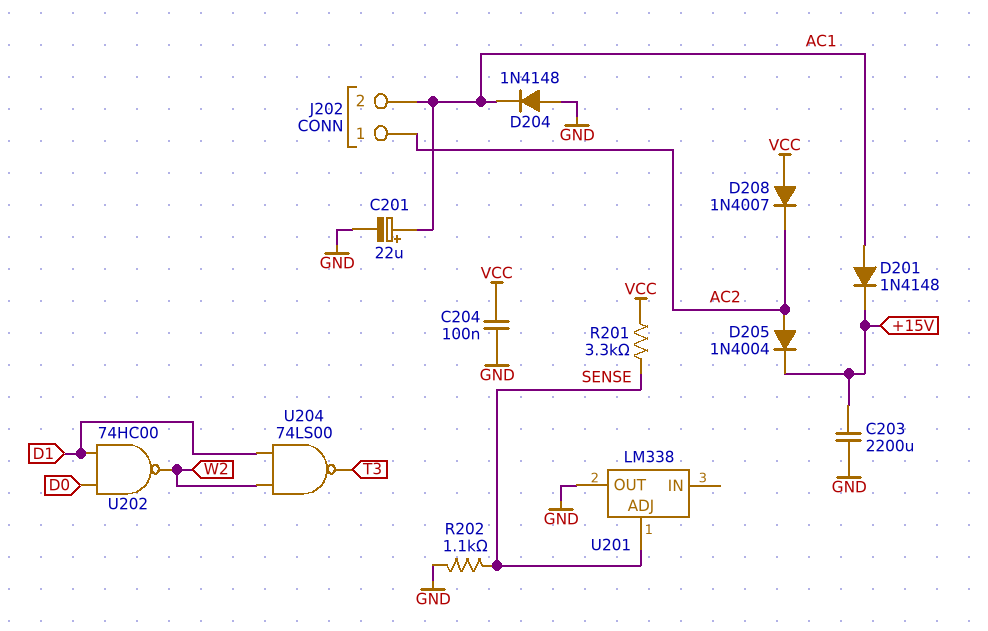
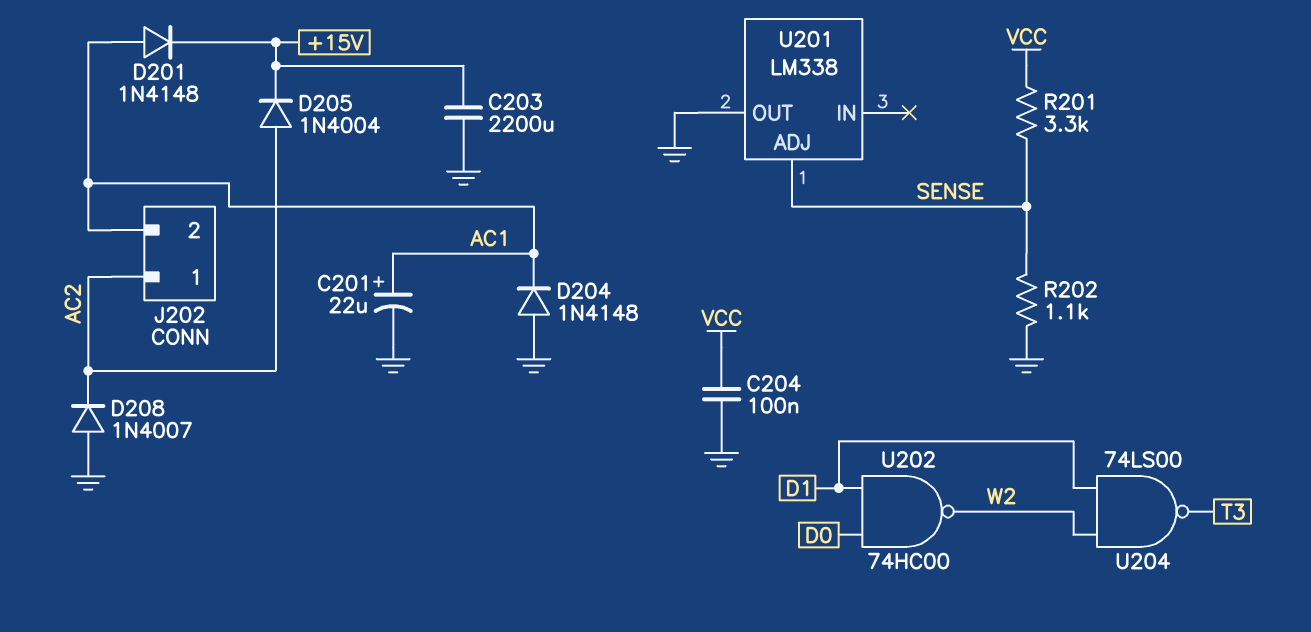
D208: diode 1N4007 (A VCC, K AC2) -> diode 1N4007 (A GND, K AC2)

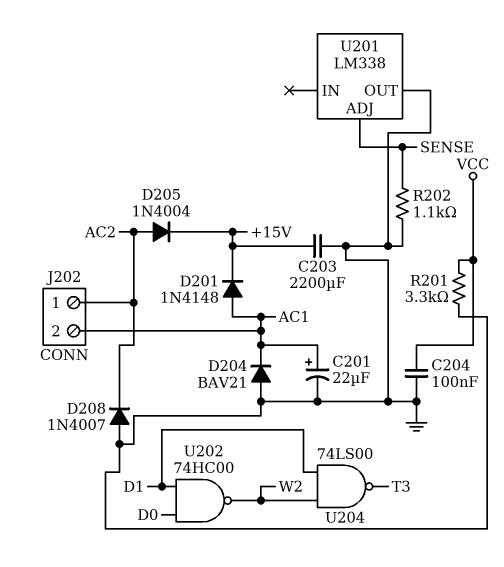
D204: diode 1N4148 (A GND, K AC1) -> diode BAV21 (A GND, K AC1)
R201: 3.3k (SENSE, VCC) -> 3.3k (GND, VCC)

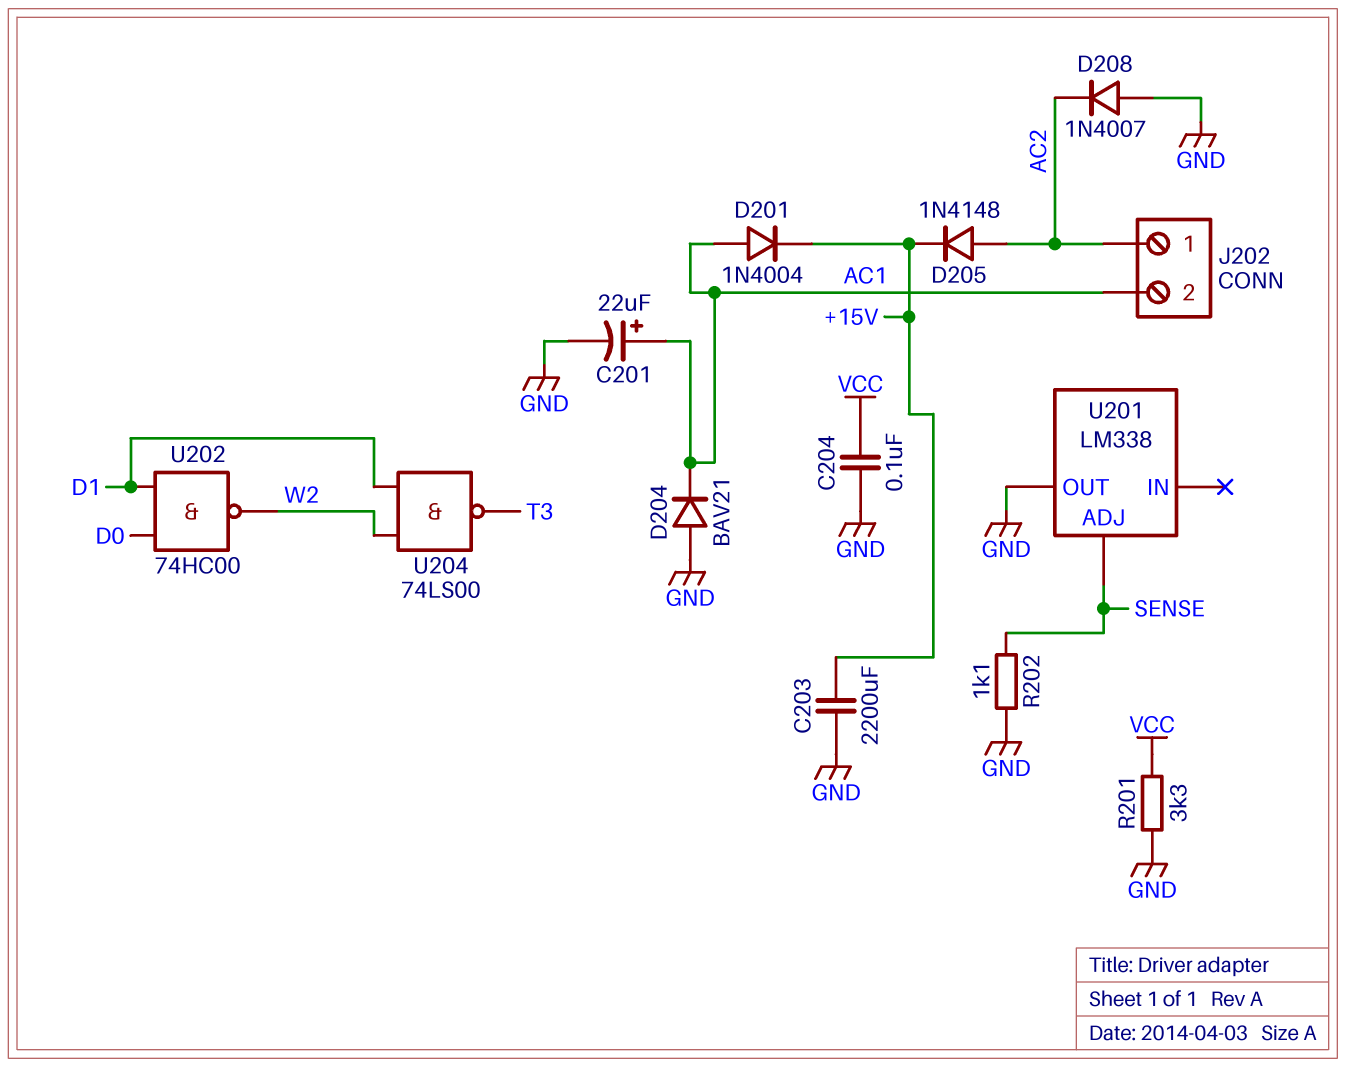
D201: diode 1N4148 (A AC1, K +15V) -> diode 1N4004 (A AC1, K +15V)
D205: diode 1N4004 (A AC2, K +15V) -> diode 1N4148 (A AC2, K +15V)

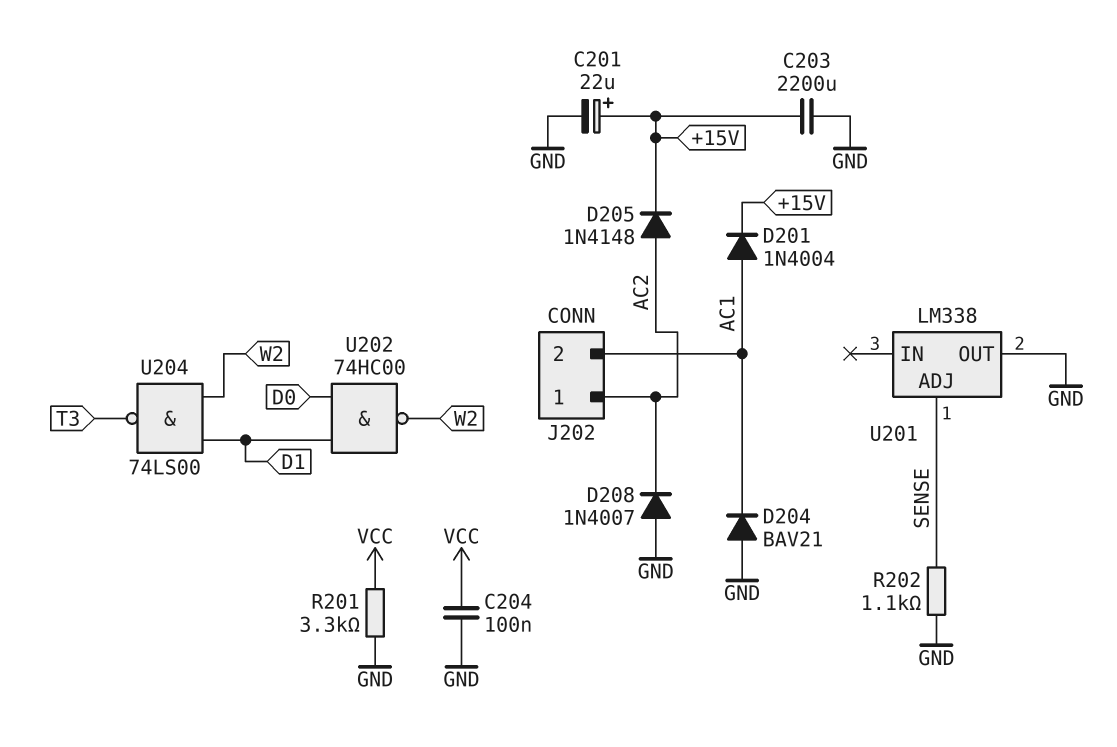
C201: 22uF (plus AC1, minus GND) -> 22uF (plus +15V, minus GND)

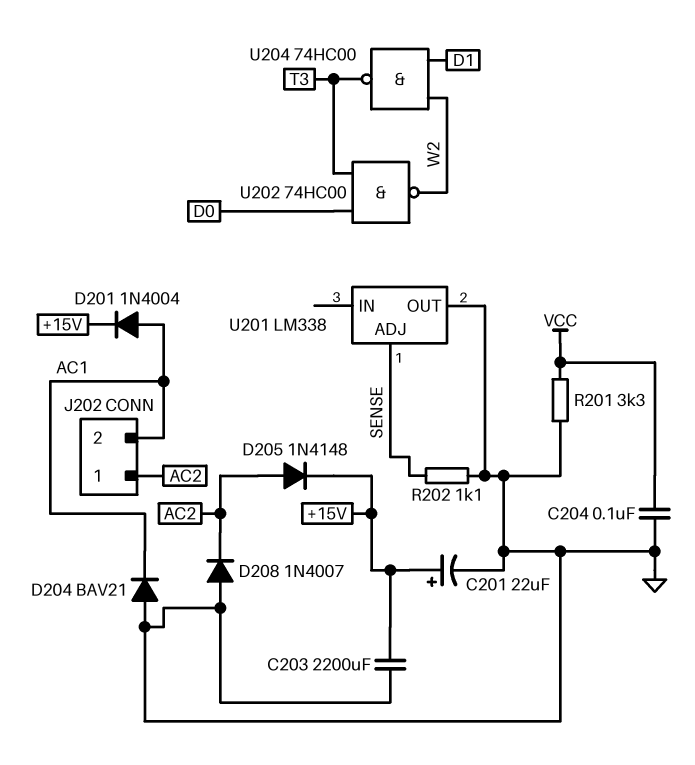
U202: NAND 74HC00 (in D0, in D1, out W2) -> NAND 74HC00 (in D0, in T3, out W2)
U204: NAND 74LS00 (in D1, in W2, out T3) -> NAND 74HC00 (in D1, in W2, out T3)

